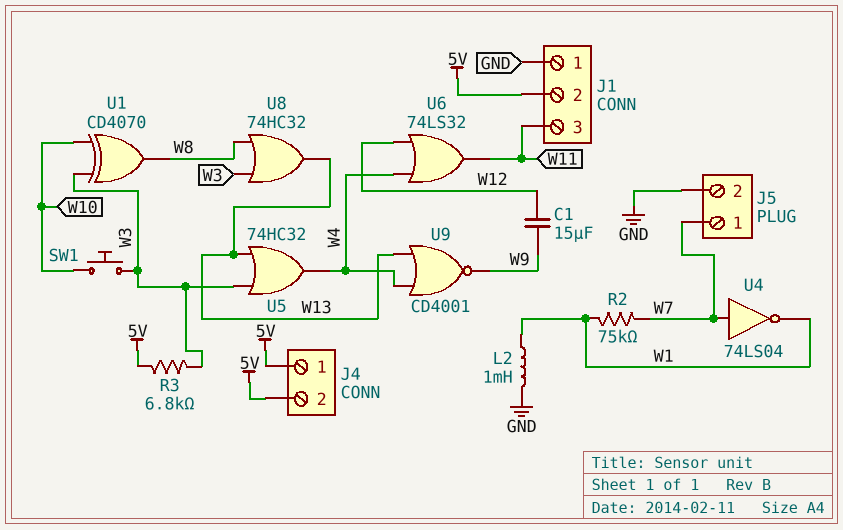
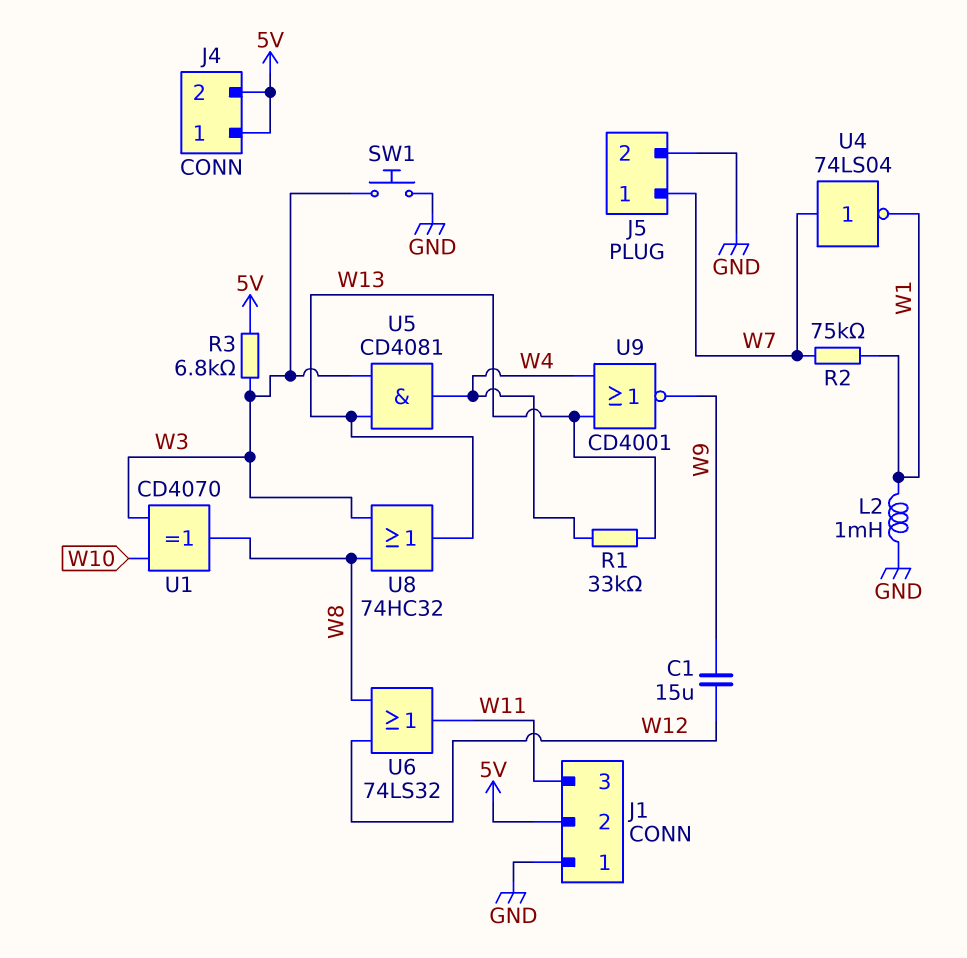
R1: none -> 33k (W4, W13)
SW1: button (W3, W10) -> button (GND, W3)
U5: OR 74HC32 (in W3, in W13, out W4) -> AND CD4081 (in W3, in W13, out W4)
U6: OR 74LS32 (in W4, in W12, out W11) -> OR 74LS32 (in W8, in W12, out W11)

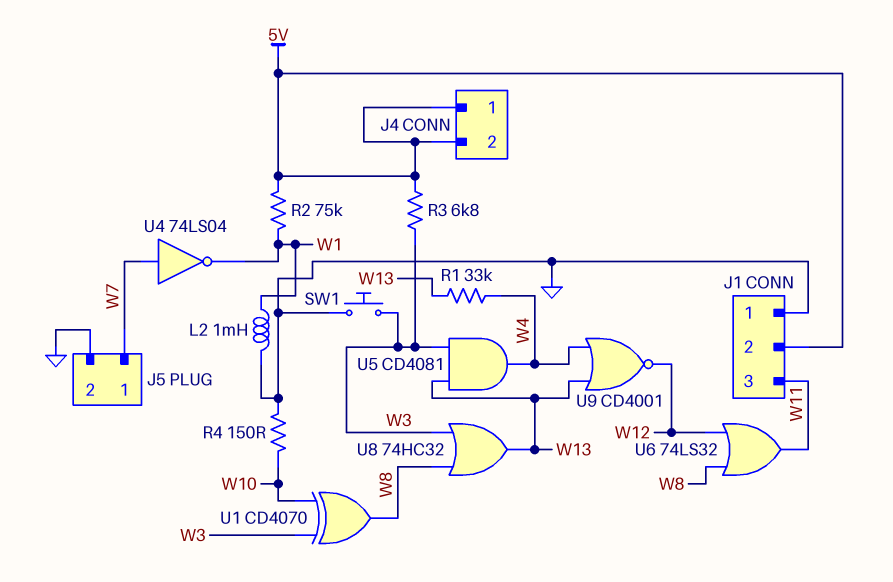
C1: 15uF (W9, W12) -> none
R2: 75k (W1, W7) -> 75k (5V, W1)
R4: none -> 150 (GND, W10)
U9: NOR CD4001 (in W4, in W13, out W9) -> NOR CD4001 (in W4, in W13, out W12)

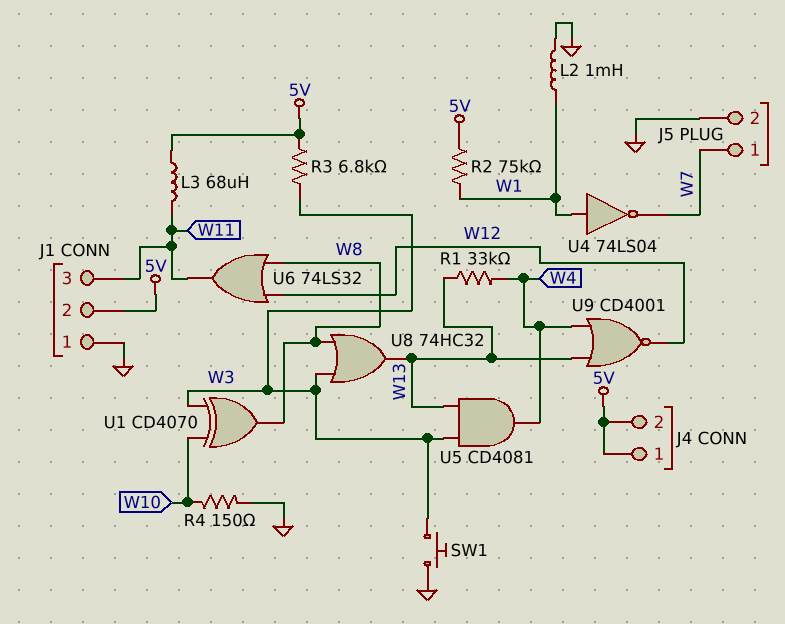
L3: none -> 68uH (5V, W11)
U4: NOT 74LS04 (in W7, out W1) -> NOT 74LS04 (in W1, out W7)

